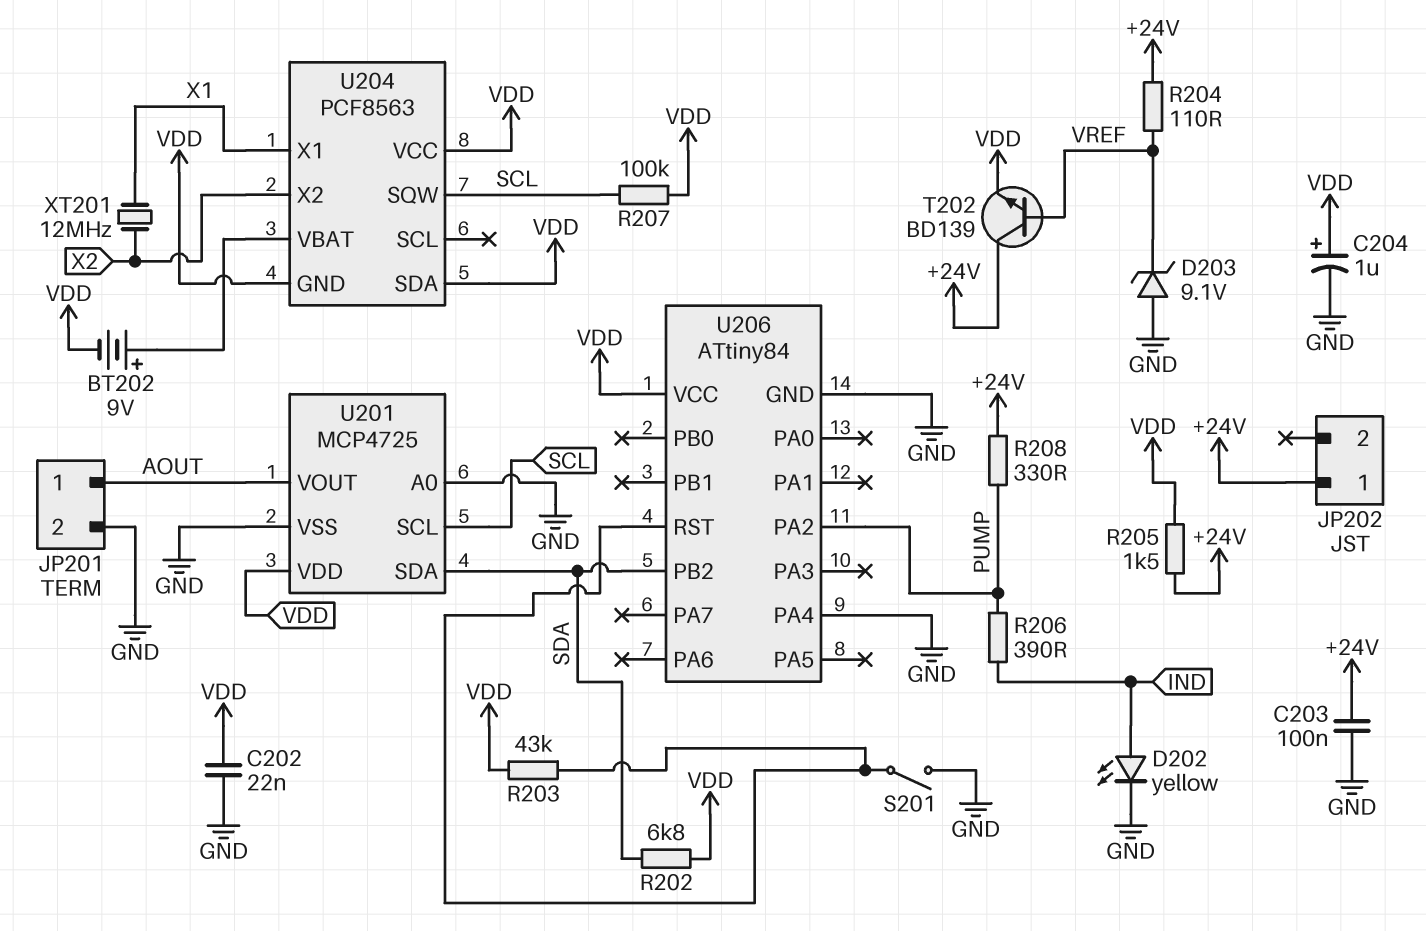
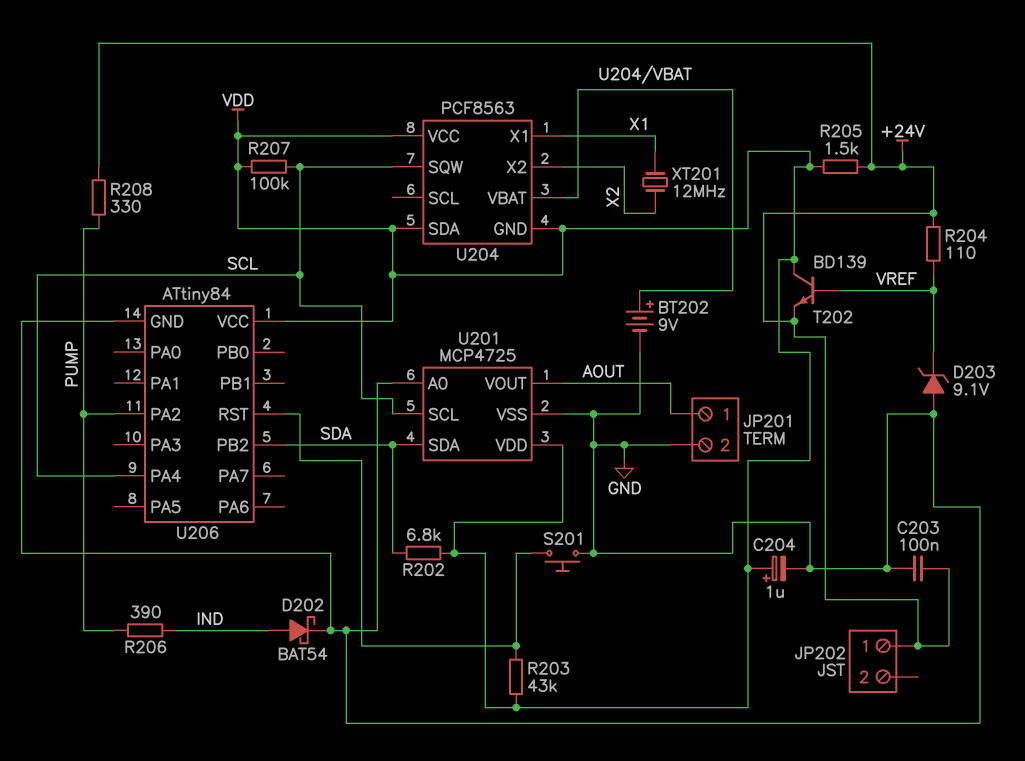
BT202: 9V (plus U204/VBAT, minus VDD) -> 9V (plus U204/VBAT, minus GND)
C202: 22nF (GND, VDD) -> none
D202: LED yellow (A IND, K GND) -> schottky BAT54 (A IND, K GND)
S201: switch (GND, U206/RST) -> button (GND, U206/RST)
T202: NPN BD139 (B VREF, C +24V, E VDD) -> NPN BD139 (B VREF, C VDD, E +24V)
U206 pin PA4: GND -> SCL

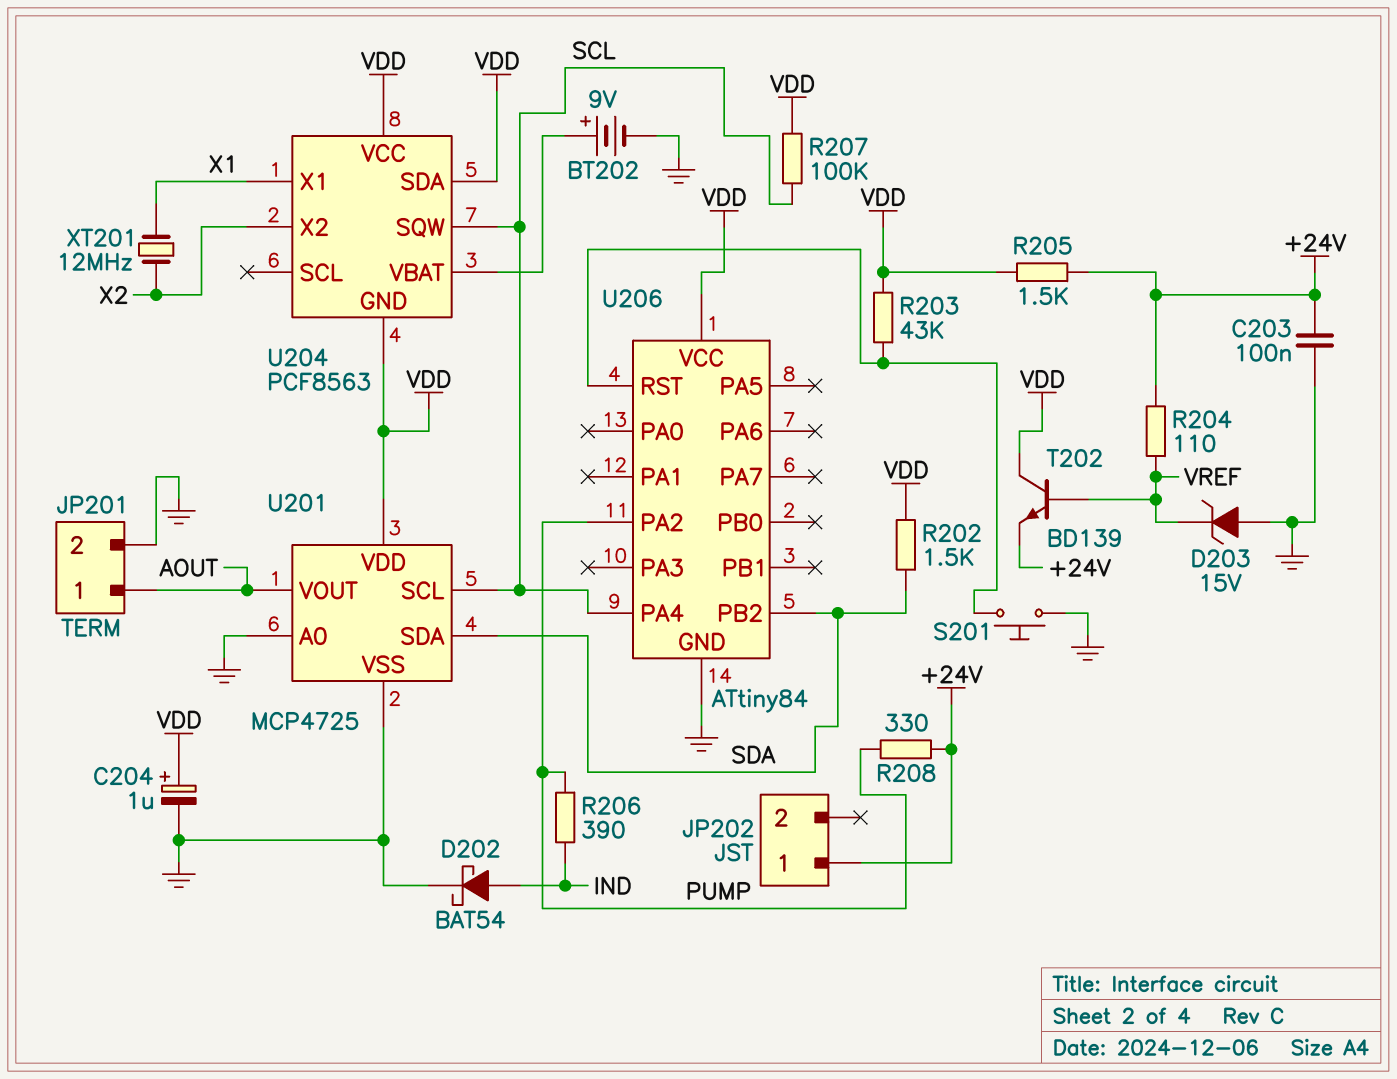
D203: zener 9.1V (A GND, K VREF) -> zener 15V (A GND, K VREF)
R202: 6.8k (SDA, VDD) -> 1.5k (SDA, VDD)

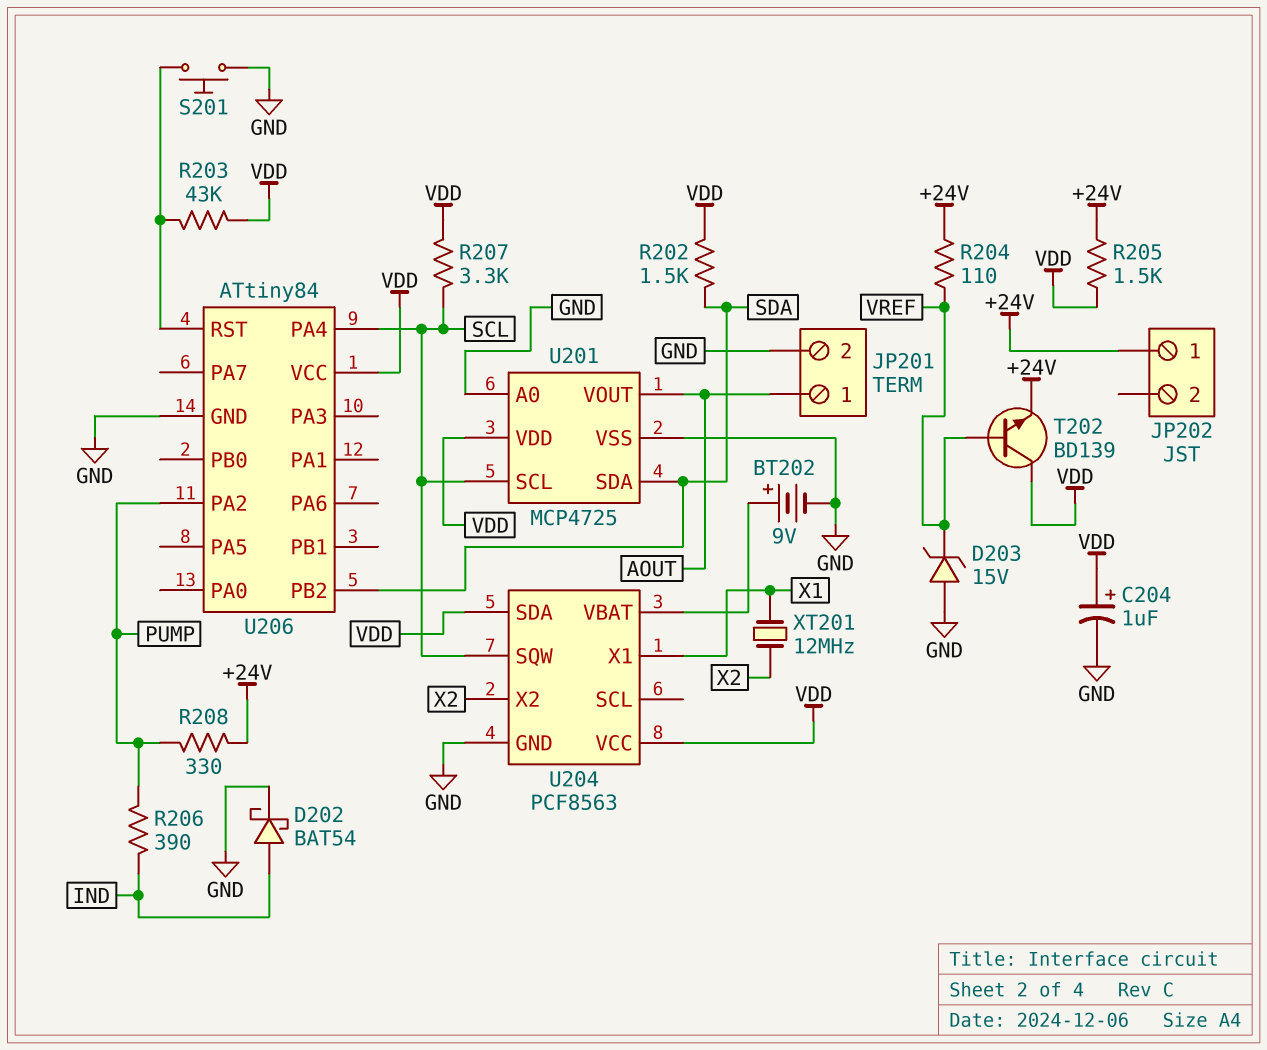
C203: 100nF (+24V, GND) -> none
R207: 100k (SCL, VDD) -> 3.3k (SCL, VDD)
U204 pin GND: VDD -> GND

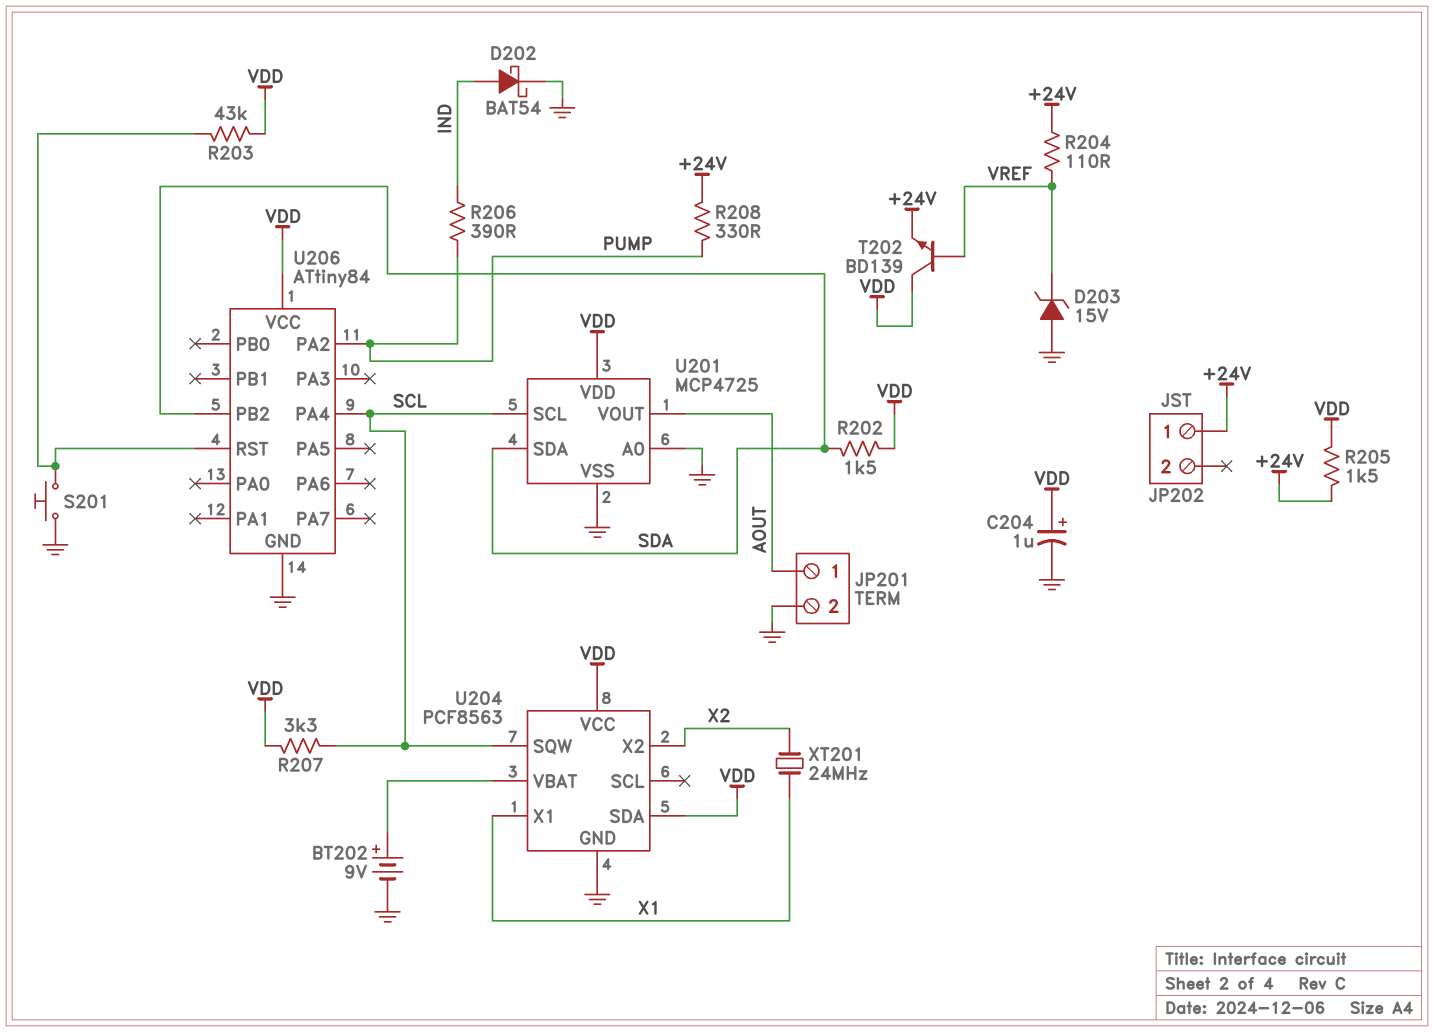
XT201: 12MHz (X1, X2) -> 24MHz (X1, X2)

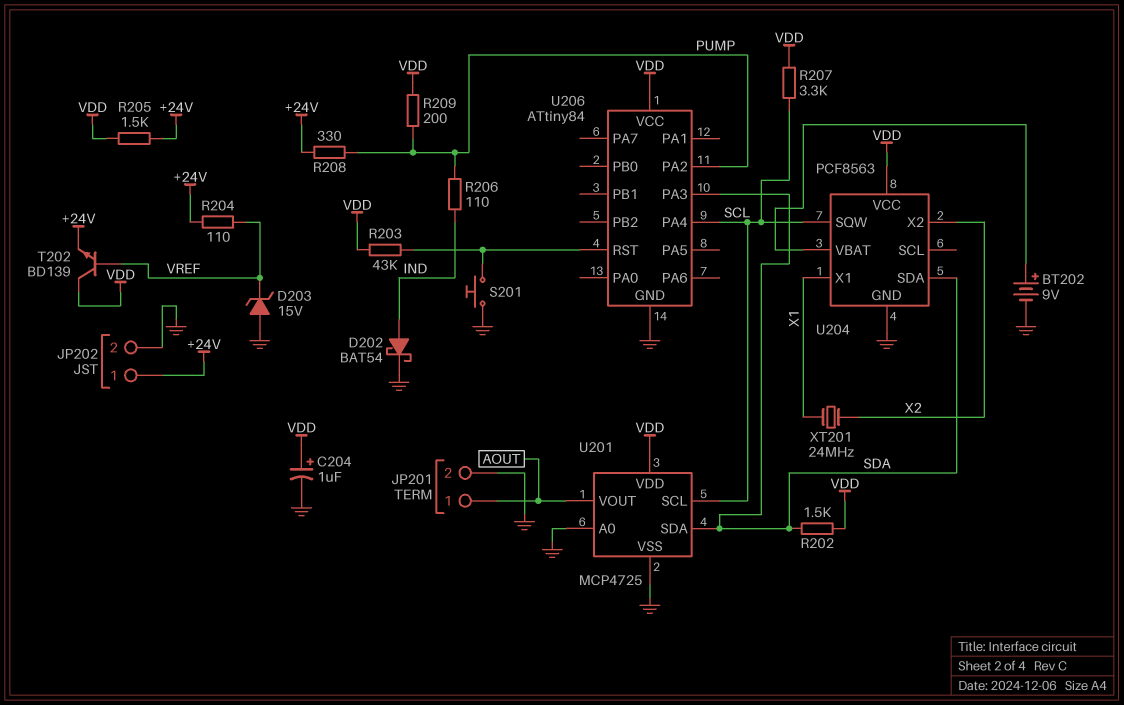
JP202 pin 2: none -> GND
R206: 390 (IND, PUMP) -> 110 (IND, PUMP)
R209: none -> 200 (PUMP, VDD)
U204 pin SDA: VDD -> SDA
U206 pin PA3: none -> SDA
U206 pin PB2: SDA -> none

